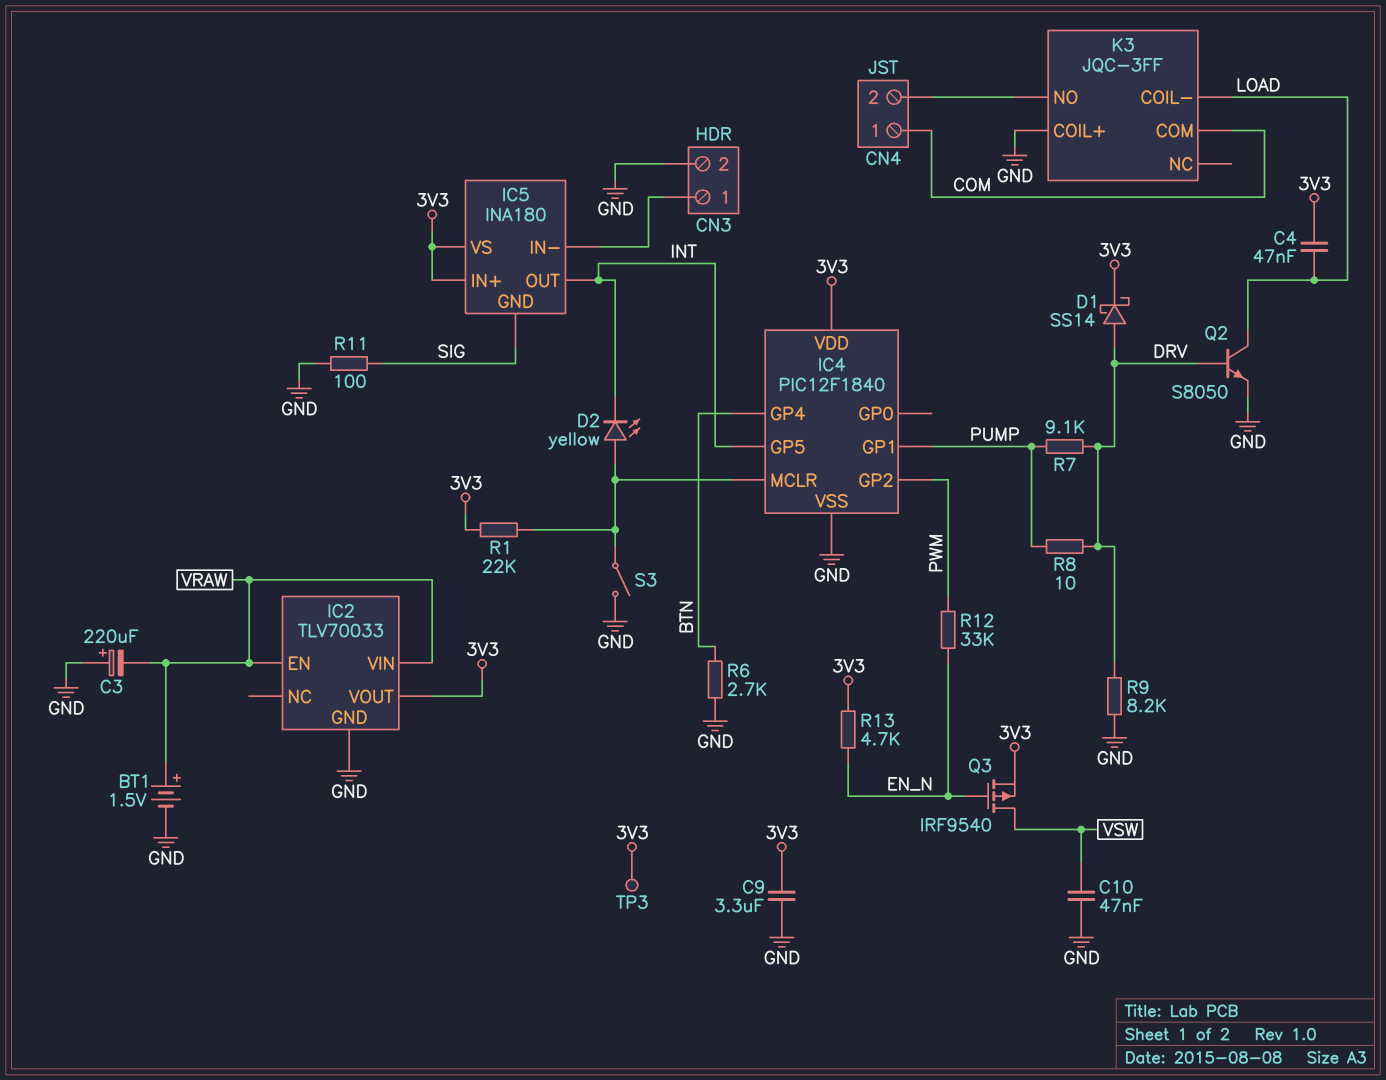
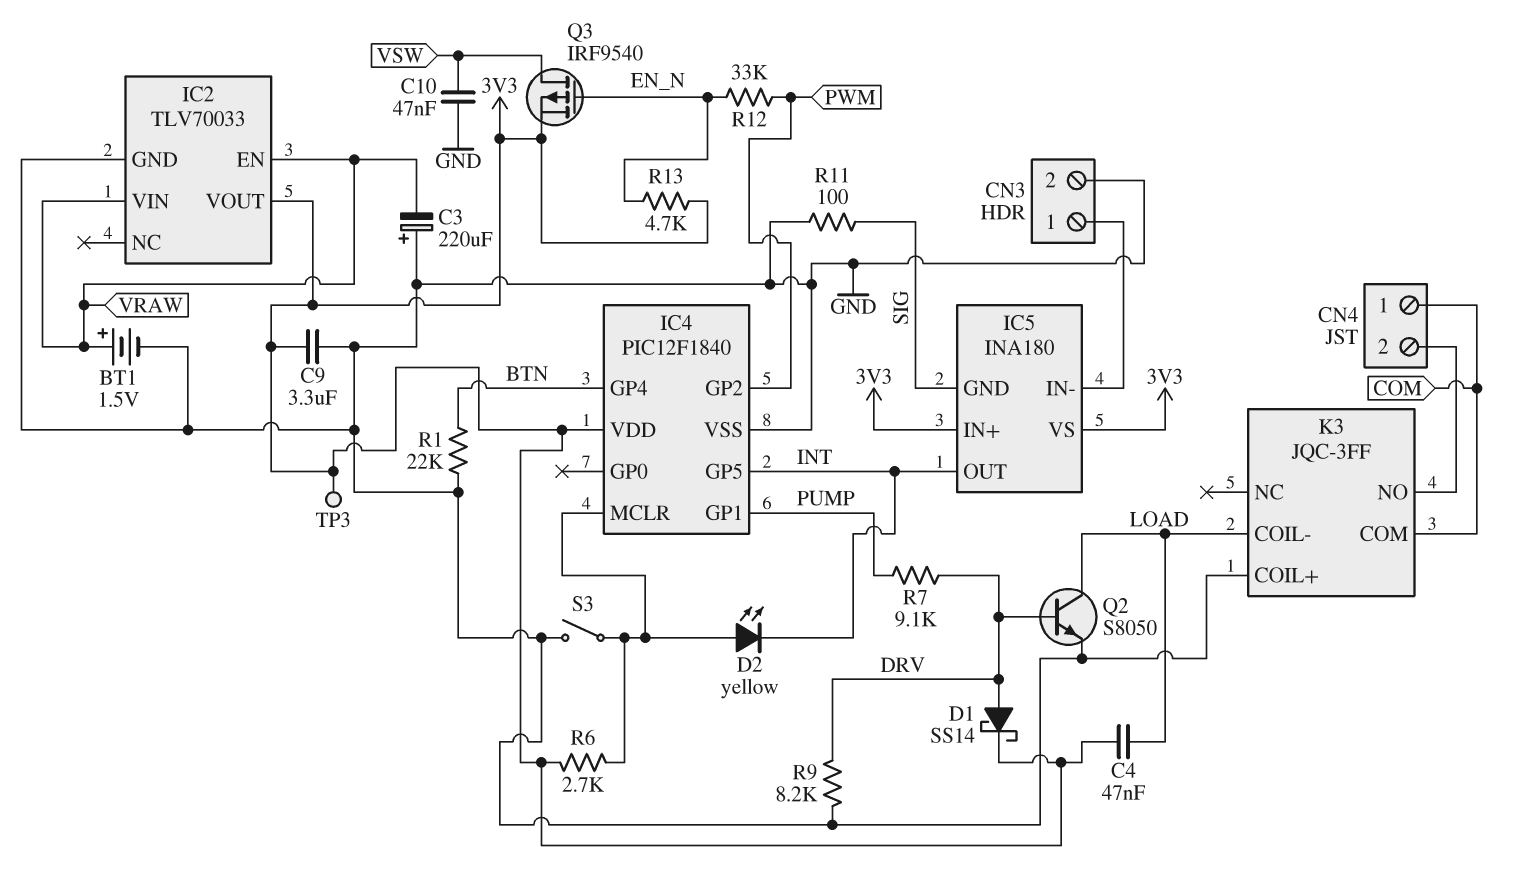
R1: 22k (3V3, IC4/MCLR) -> 22k (BTN, GND)
R6: 2.7k (BTN, GND) -> 2.7k (3V3, IC4/MCLR)
R8: 10 (DRV, PUMP) -> none

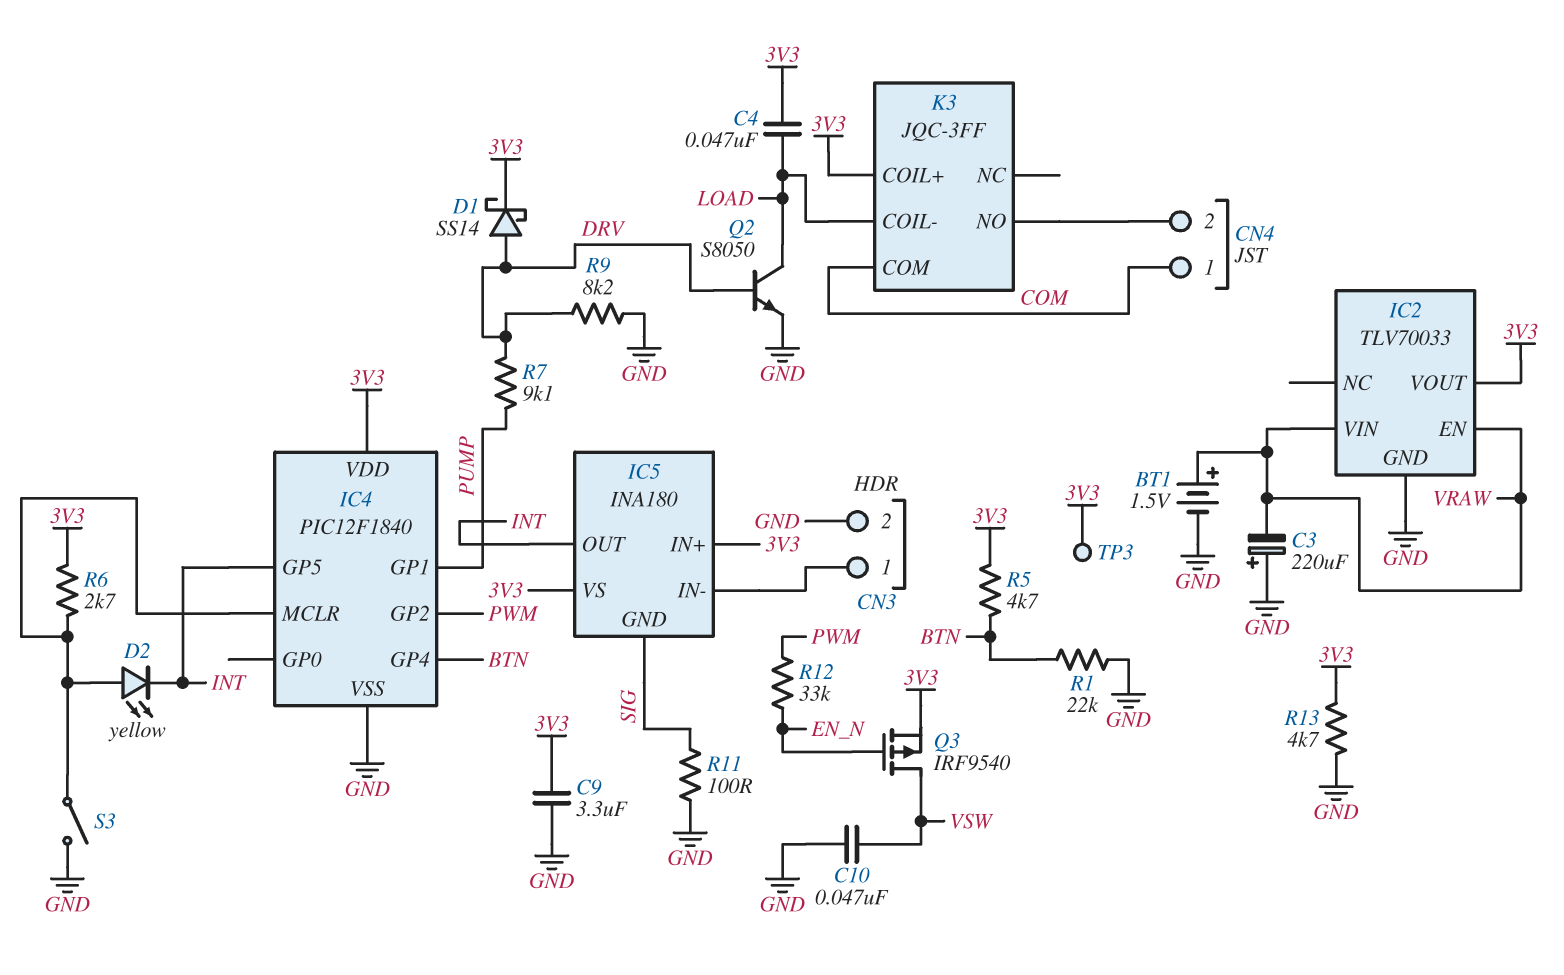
K3 pin COIL+: GND -> 3V3
R5: none -> 4.7k (3V3, BTN)
R13: 4.7k (3V3, EN_N) -> 4.7k (3V3, GND)

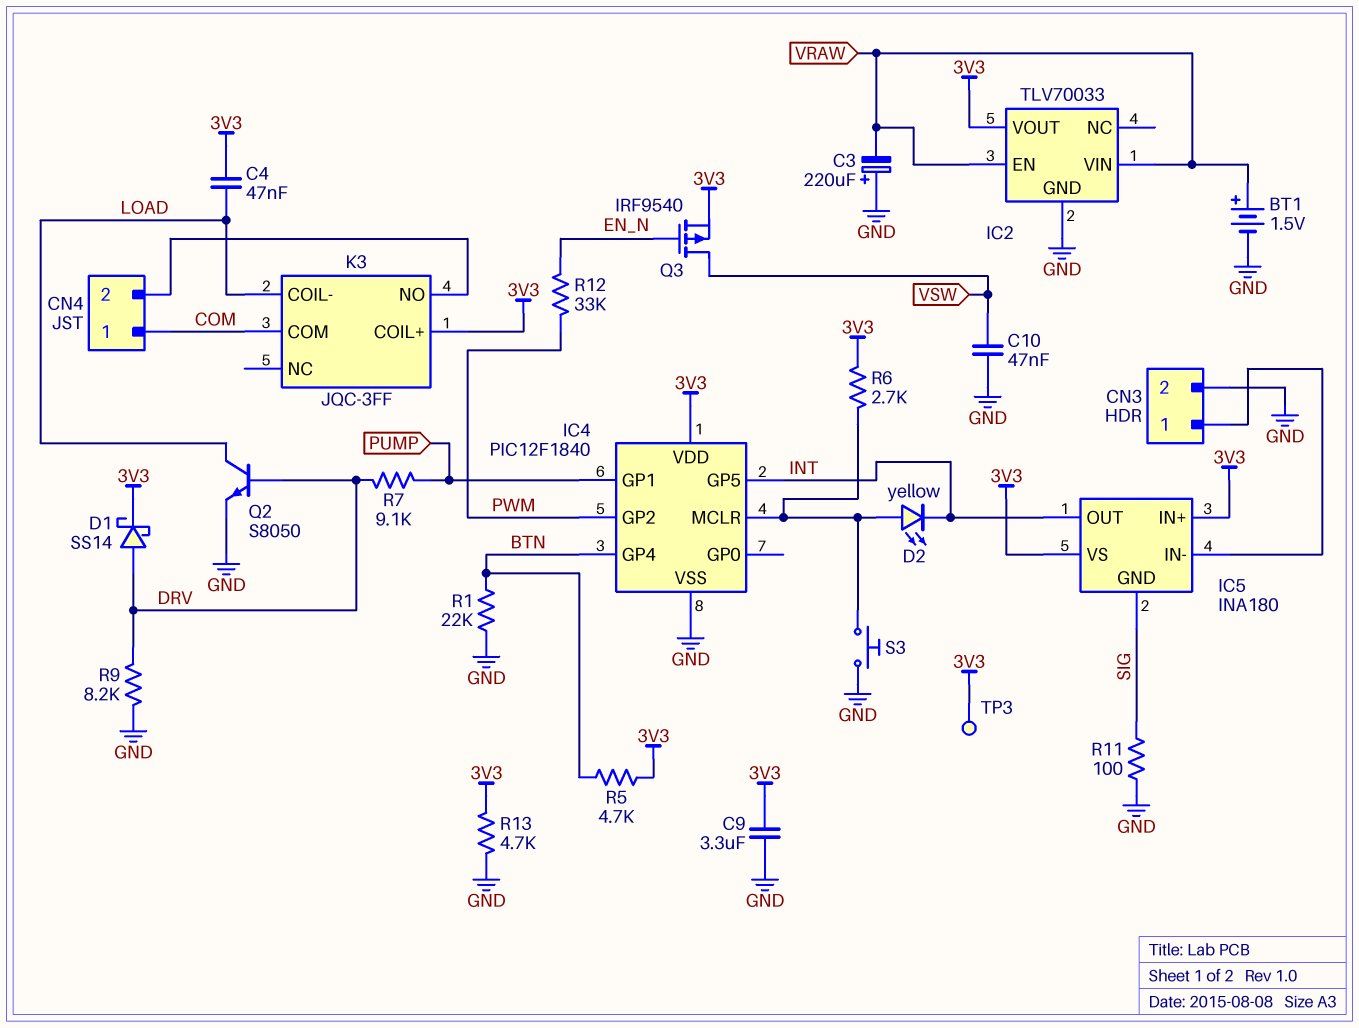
S3: switch (GND, IC4/MCLR) -> button (GND, IC4/MCLR)

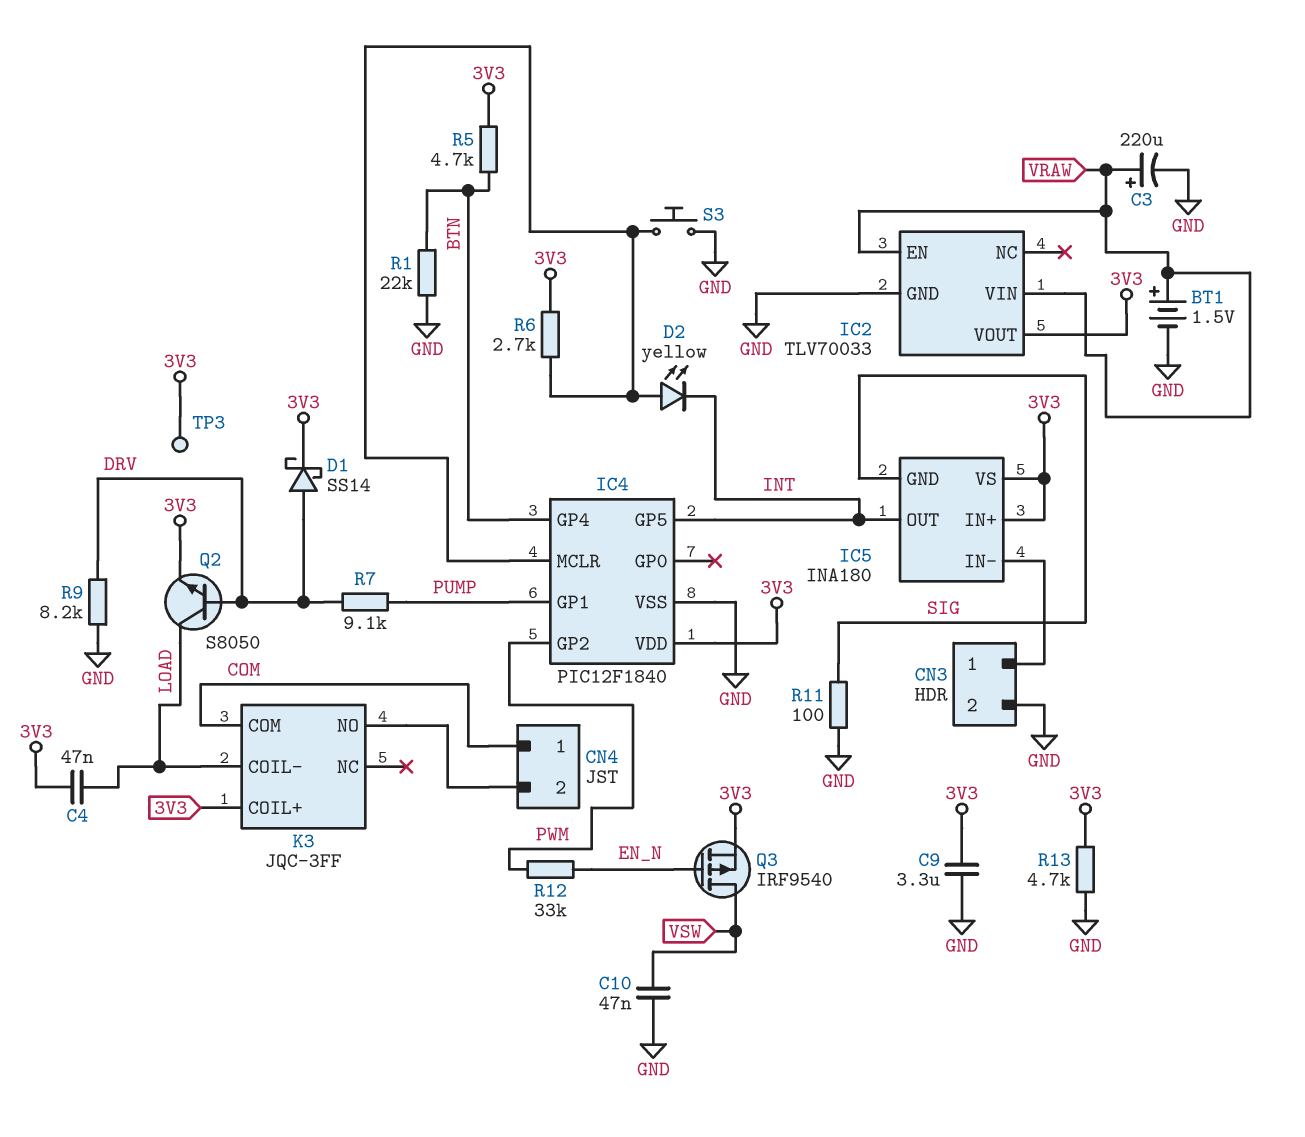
C3: 220uF (plus GND, minus VRAW) -> 220uF (plus VRAW, minus GND)
Q2: NPN S8050 (B DRV, C LOAD, E GND) -> NPN S8050 (B DRV, C LOAD, E 3V3)

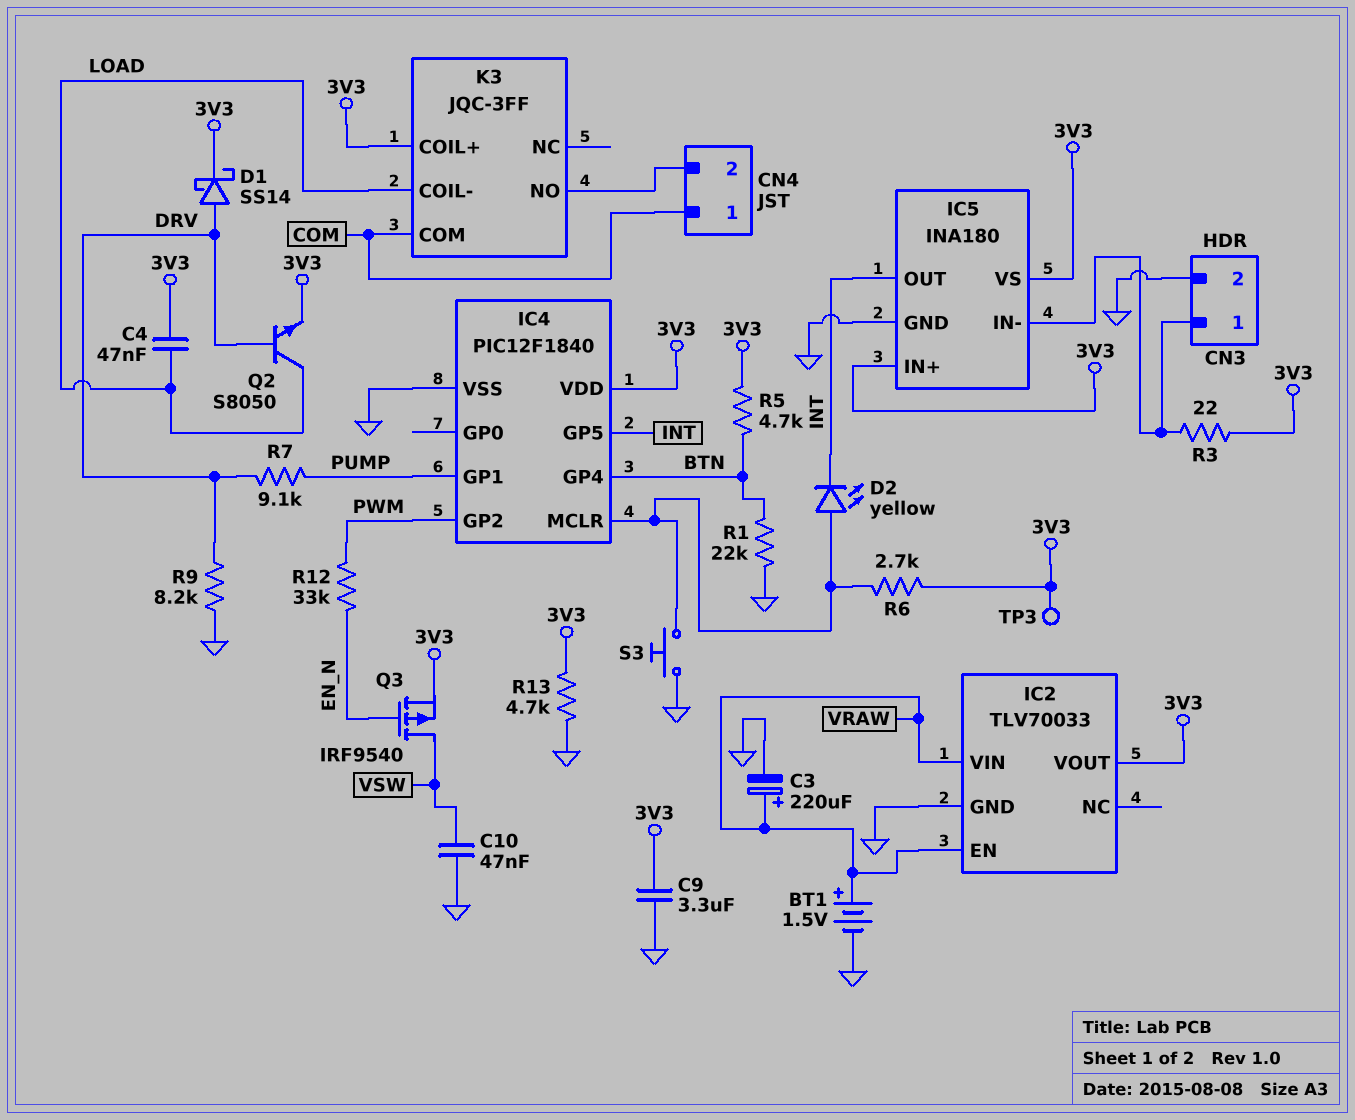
IC5 pin GND: SIG -> GND
R3: none -> 22 (3V3, CN3/1)
R11: 100 (GND, SIG) -> none

